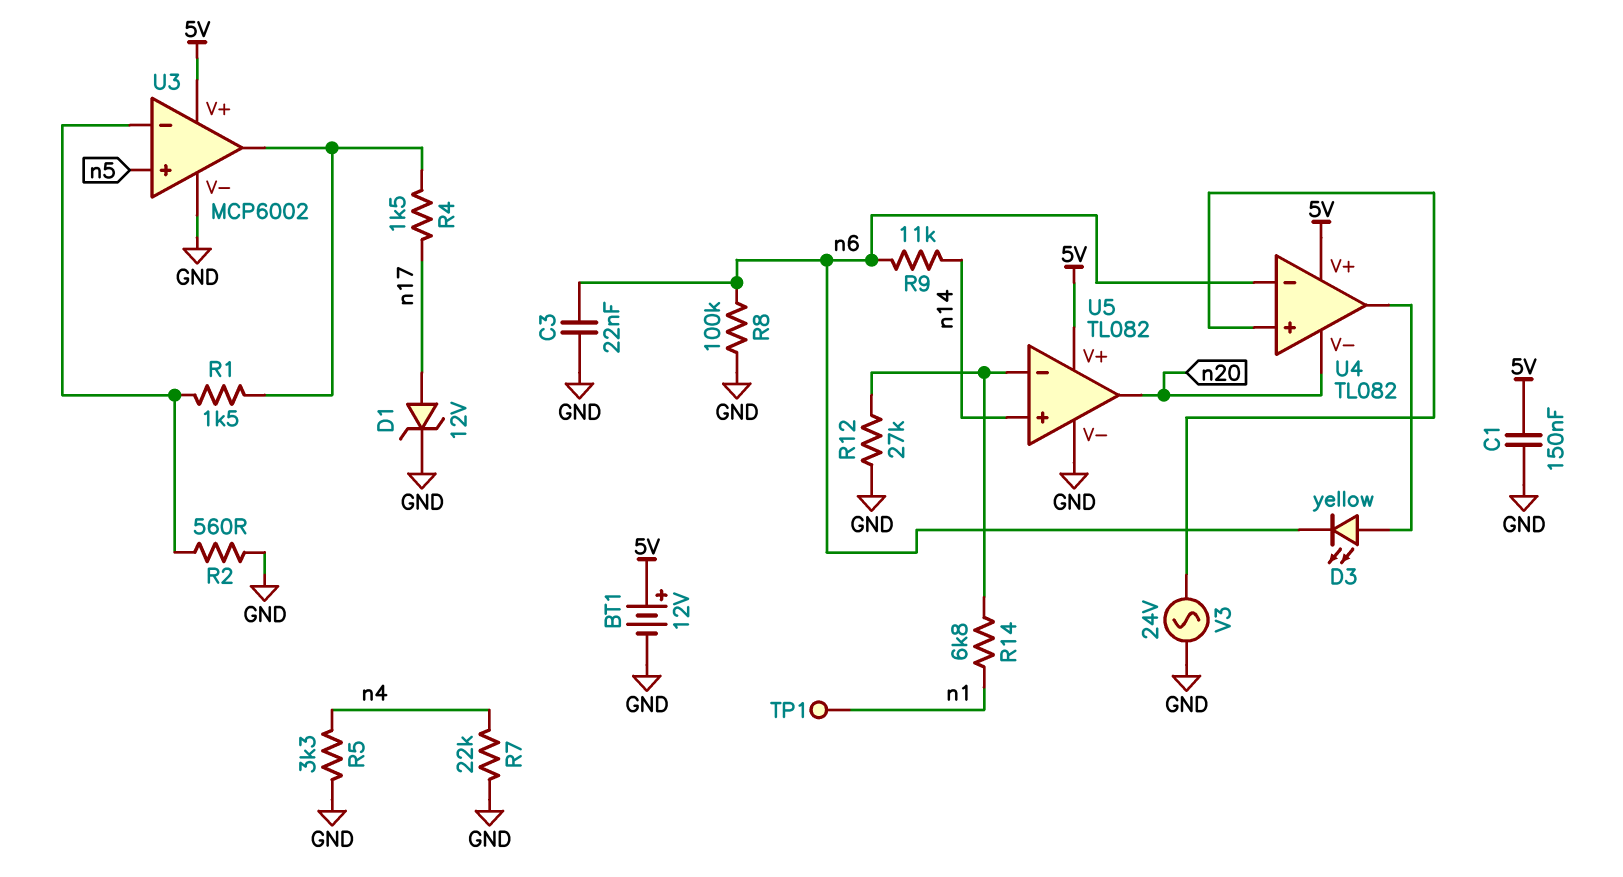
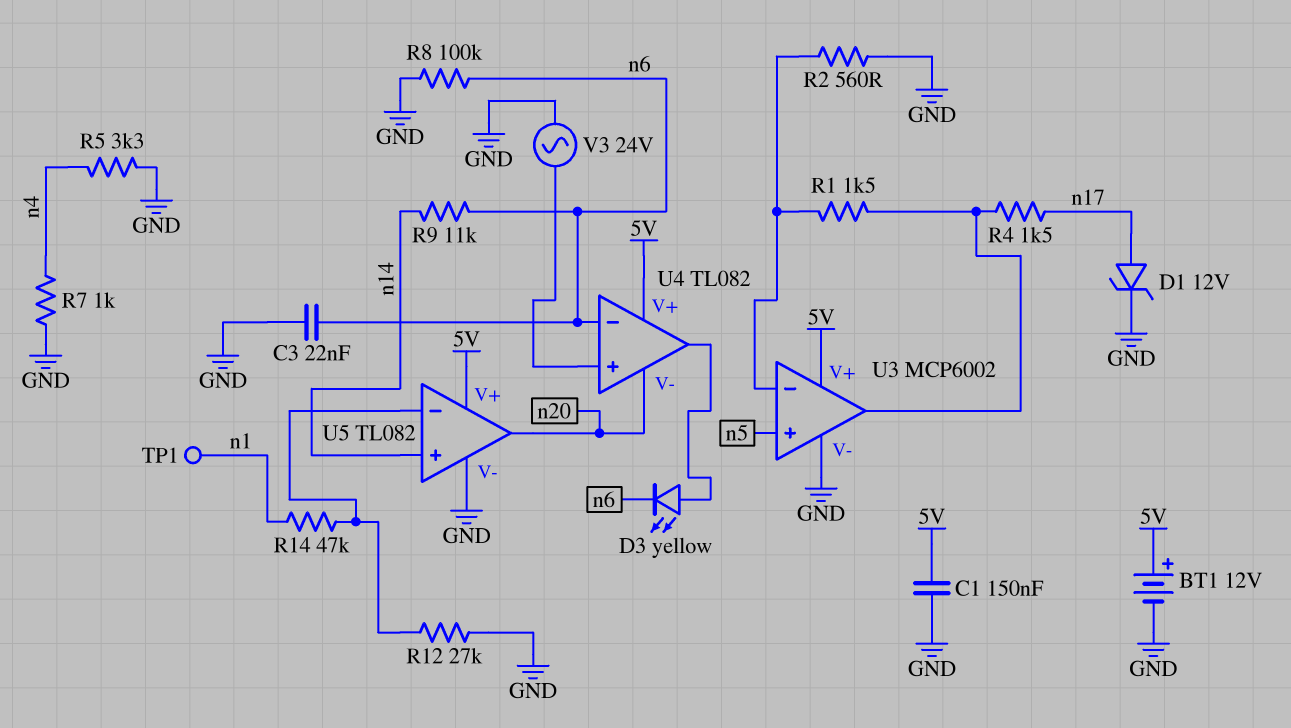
R7: 22k (GND, n4) -> 1k (GND, n4)
R14: 6.8k (U5/in-, n1) -> 47k (U5/in-, n1)

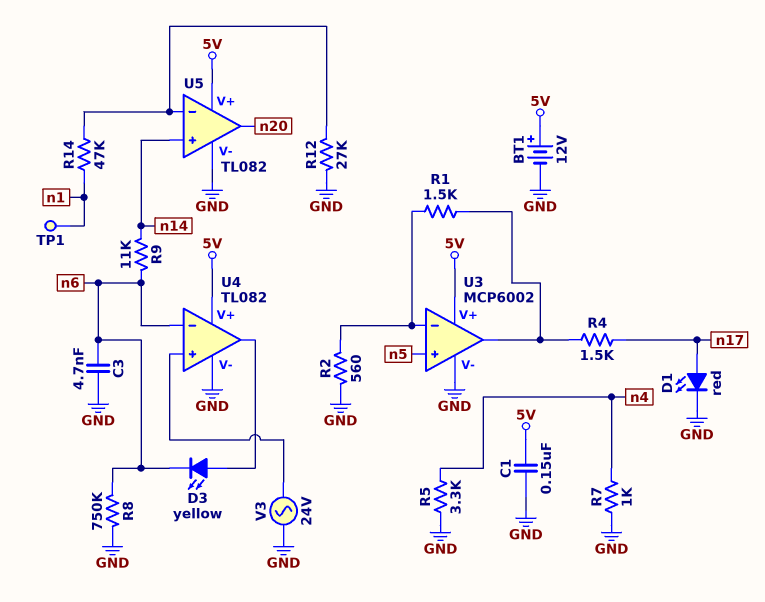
C3: 22nF (GND, n6) -> 4.7nF (GND, n6)
D1: zener 12V (A n17, K GND) -> LED red (A n17, K GND)
R8: 100k (GND, n6) -> 750k (GND, n6)
U4 pin V-: n20 -> GND

